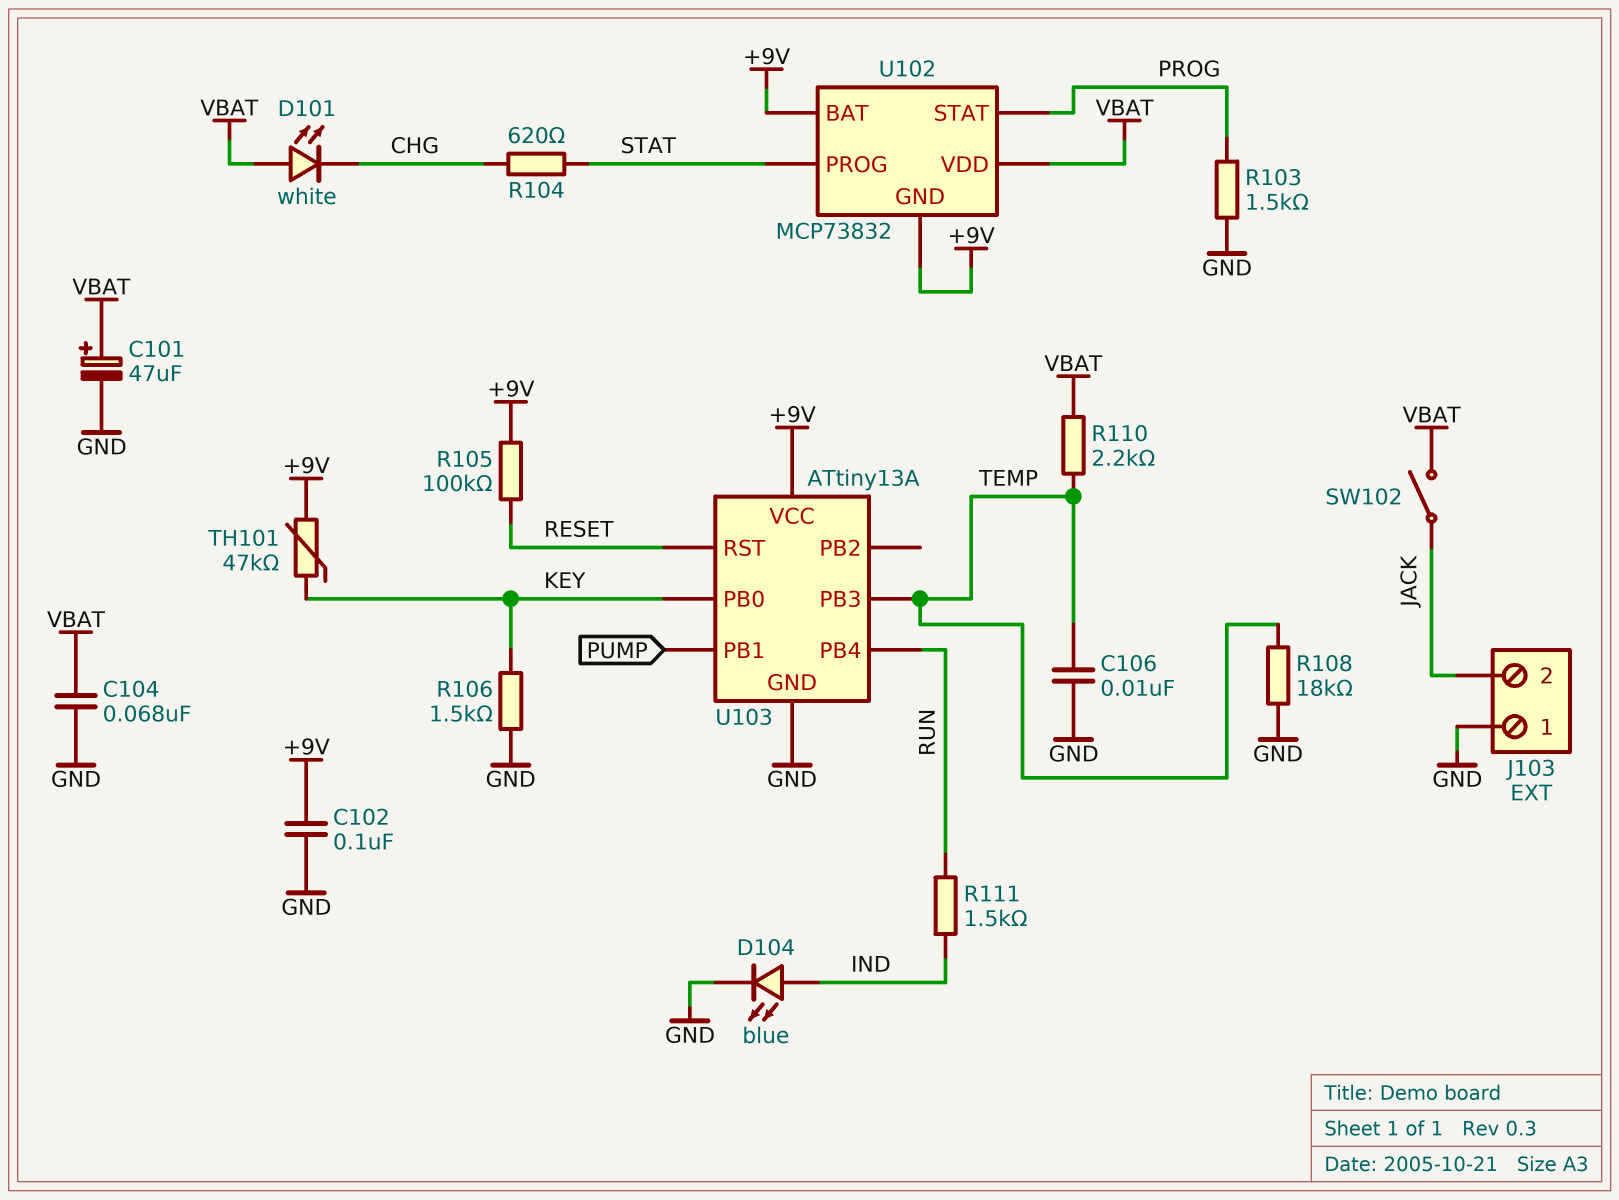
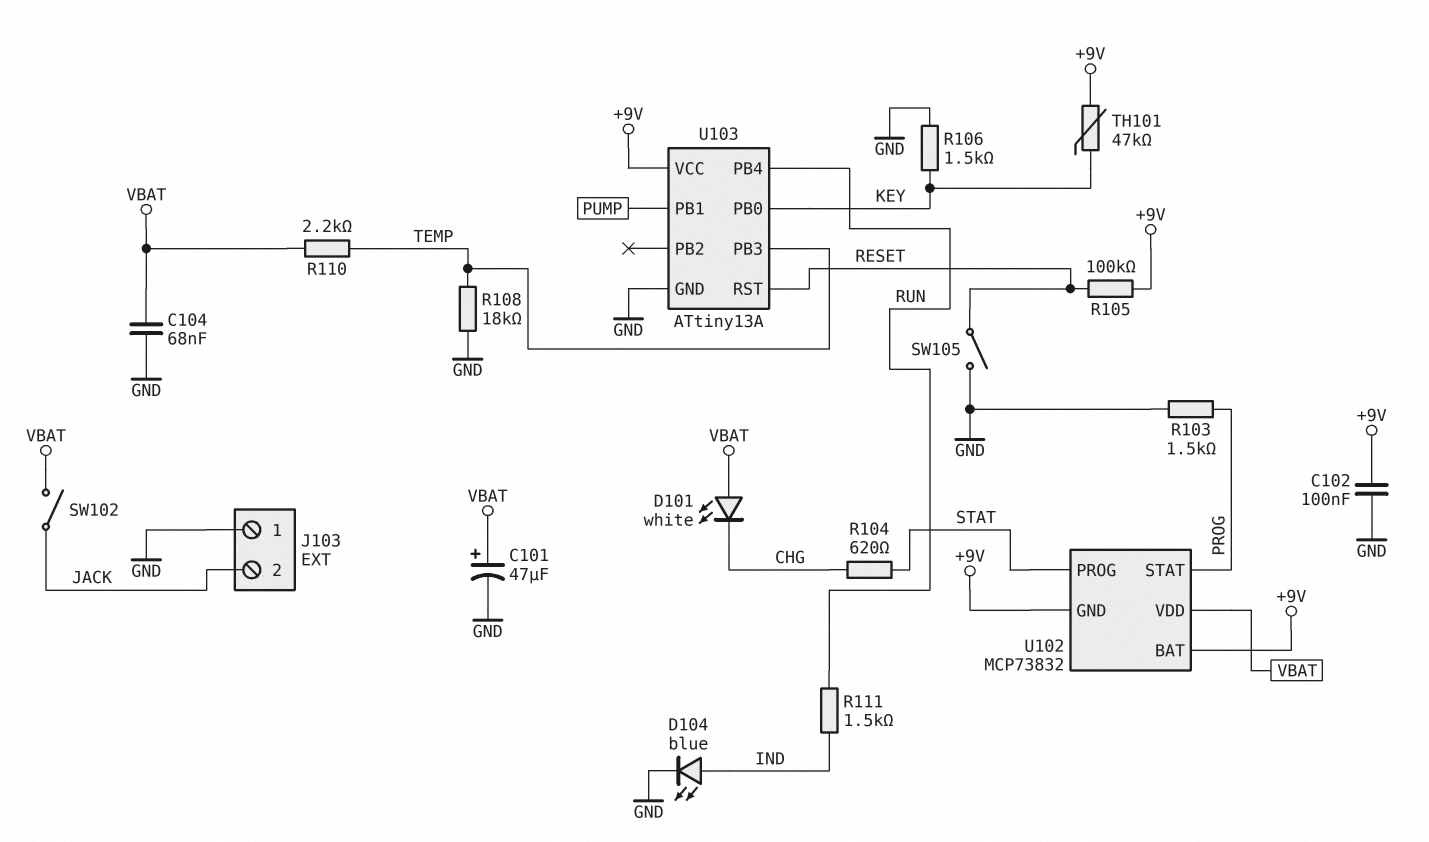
C106: 10nF (GND, TEMP) -> none
SW105: none -> switch (GND, RESET)

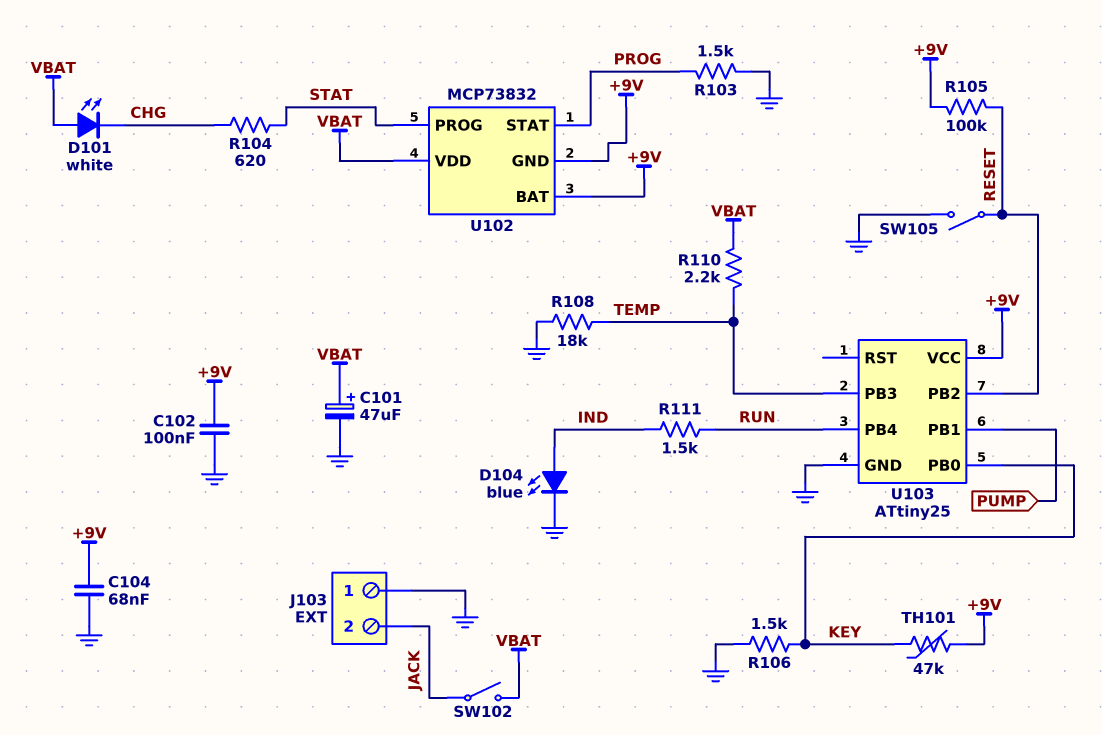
C104: 68nF (GND, VBAT) -> 68nF (+9V, GND)
U103: ATtiny13A -> ATtiny25
U103 pin PB2: none -> RESET
U103 pin RST: RESET -> none

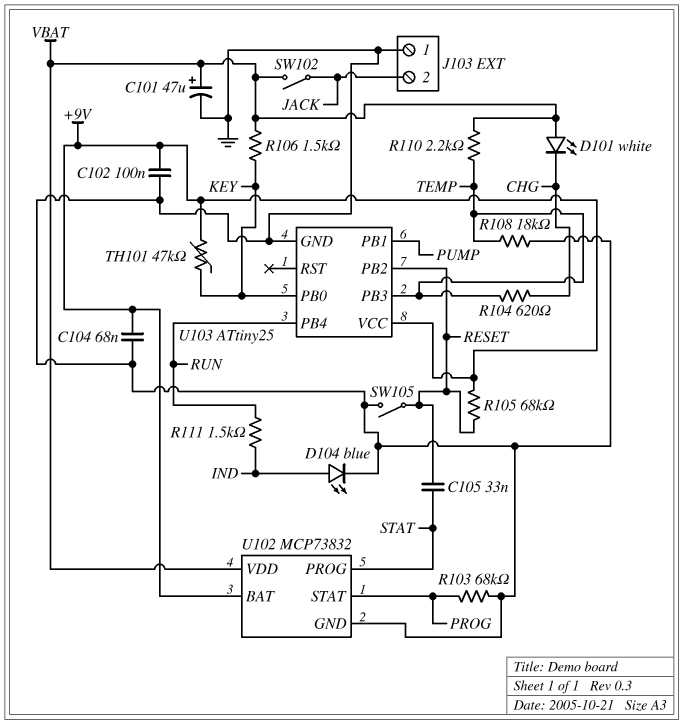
C105: none -> 33nF (RESET, STAT)
R103: 1.5k (GND, PROG) -> 68k (GND, PROG)
R104: 620 (CHG, STAT) -> 620 (CHG, TEMP)
R105: 100k (+9V, RESET) -> 68k (+9V, RESET)
R106: 1.5k (GND, KEY) -> 1.5k (KEY, VBAT)
U102 pin GND: +9V -> GND

